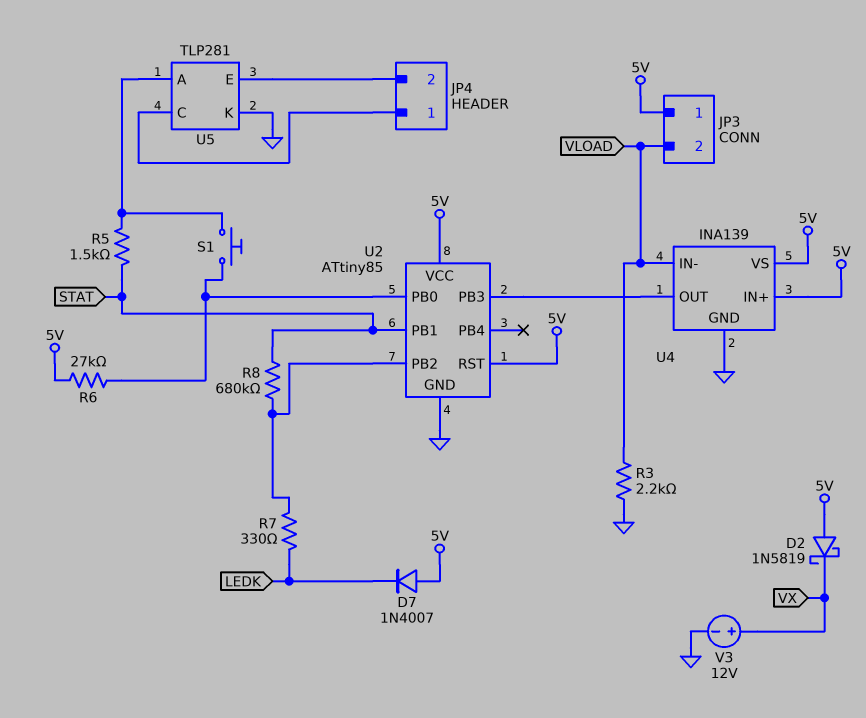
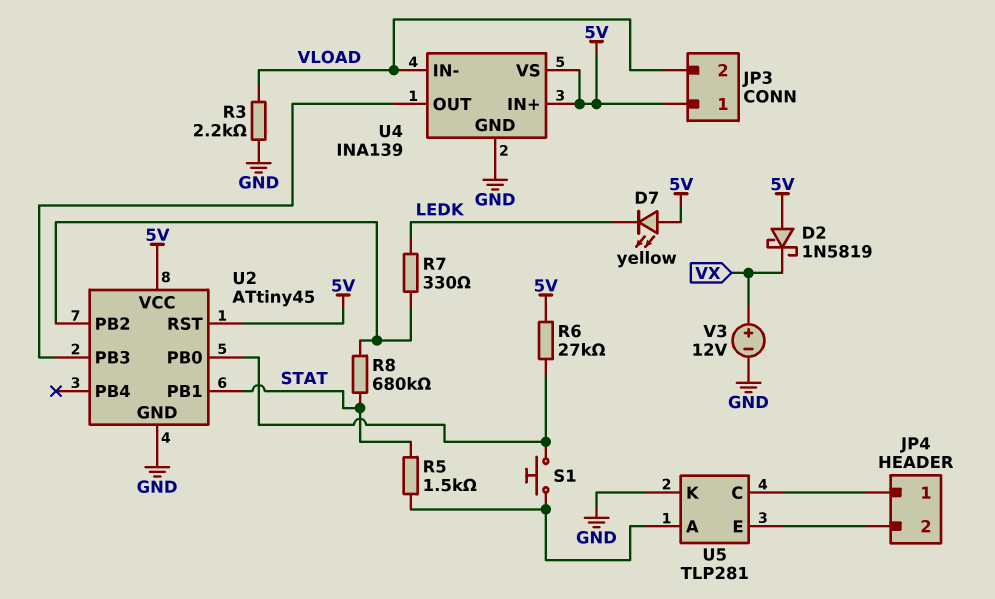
D7: diode 1N4007 (A 5V, K LEDK) -> LED yellow (A 5V, K LEDK)
U2: ATtiny85 -> ATtiny45

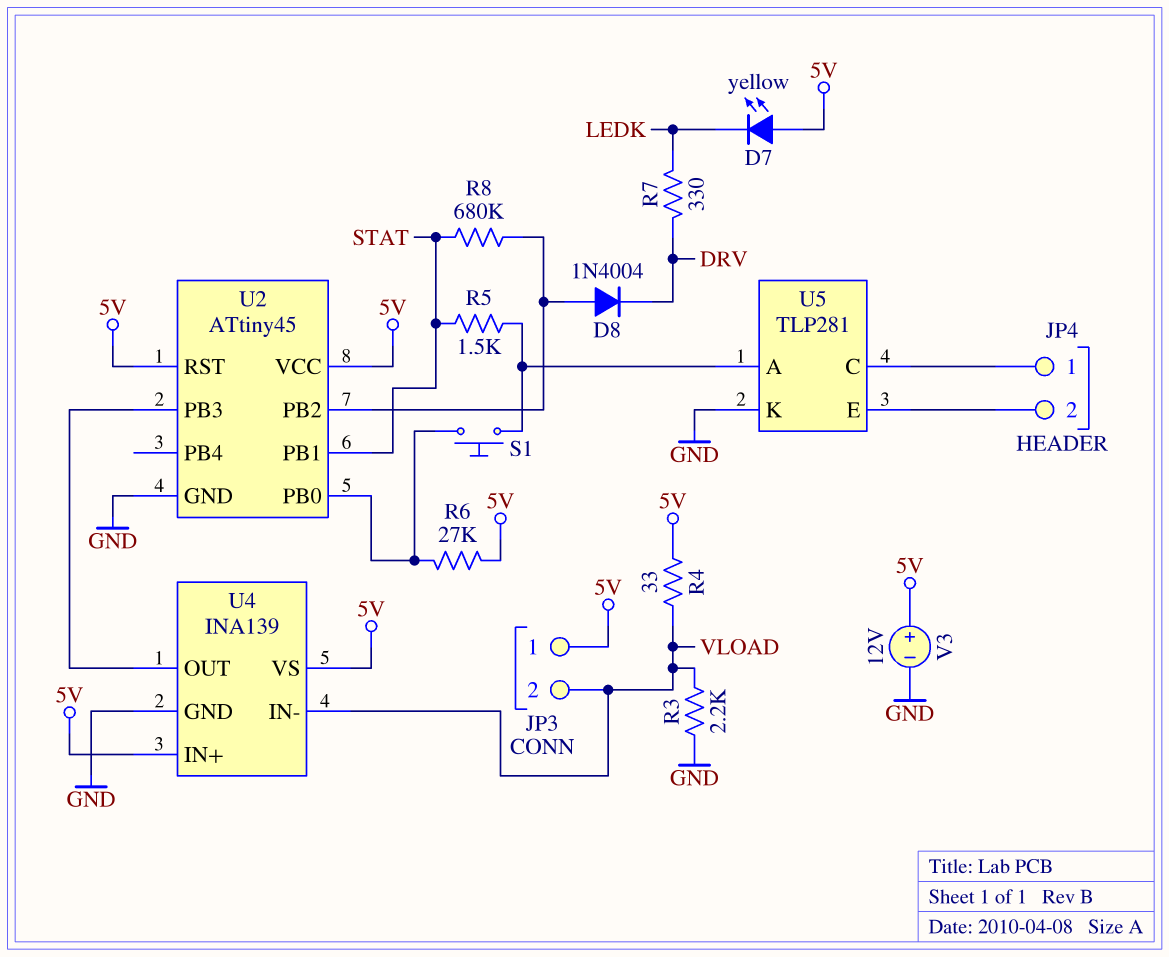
D2: schottky 1N5819 (A 5V, K VX) -> none
D8: none -> diode 1N4004 (A U2/PB2, K DRV)
R4: none -> 33 (5V, VLOAD)
R7: 330 (LEDK, U2/PB2) -> 330 (DRV, LEDK)
V3: 12V (plus VX, minus GND) -> 12V (plus 5V, minus GND)

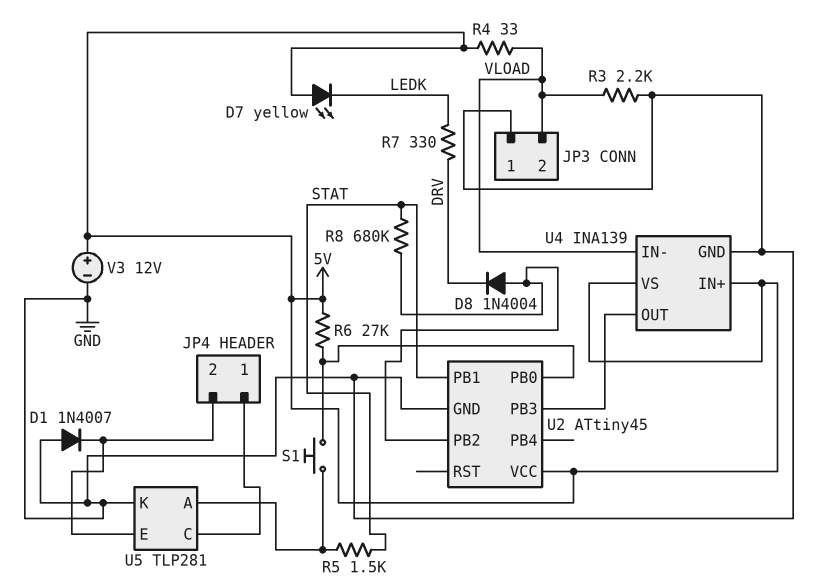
D1: none -> diode 1N4007 (A GND, K JP4/2)
JP3 pin 1: 5V -> GND
U2 pin RST: 5V -> none

